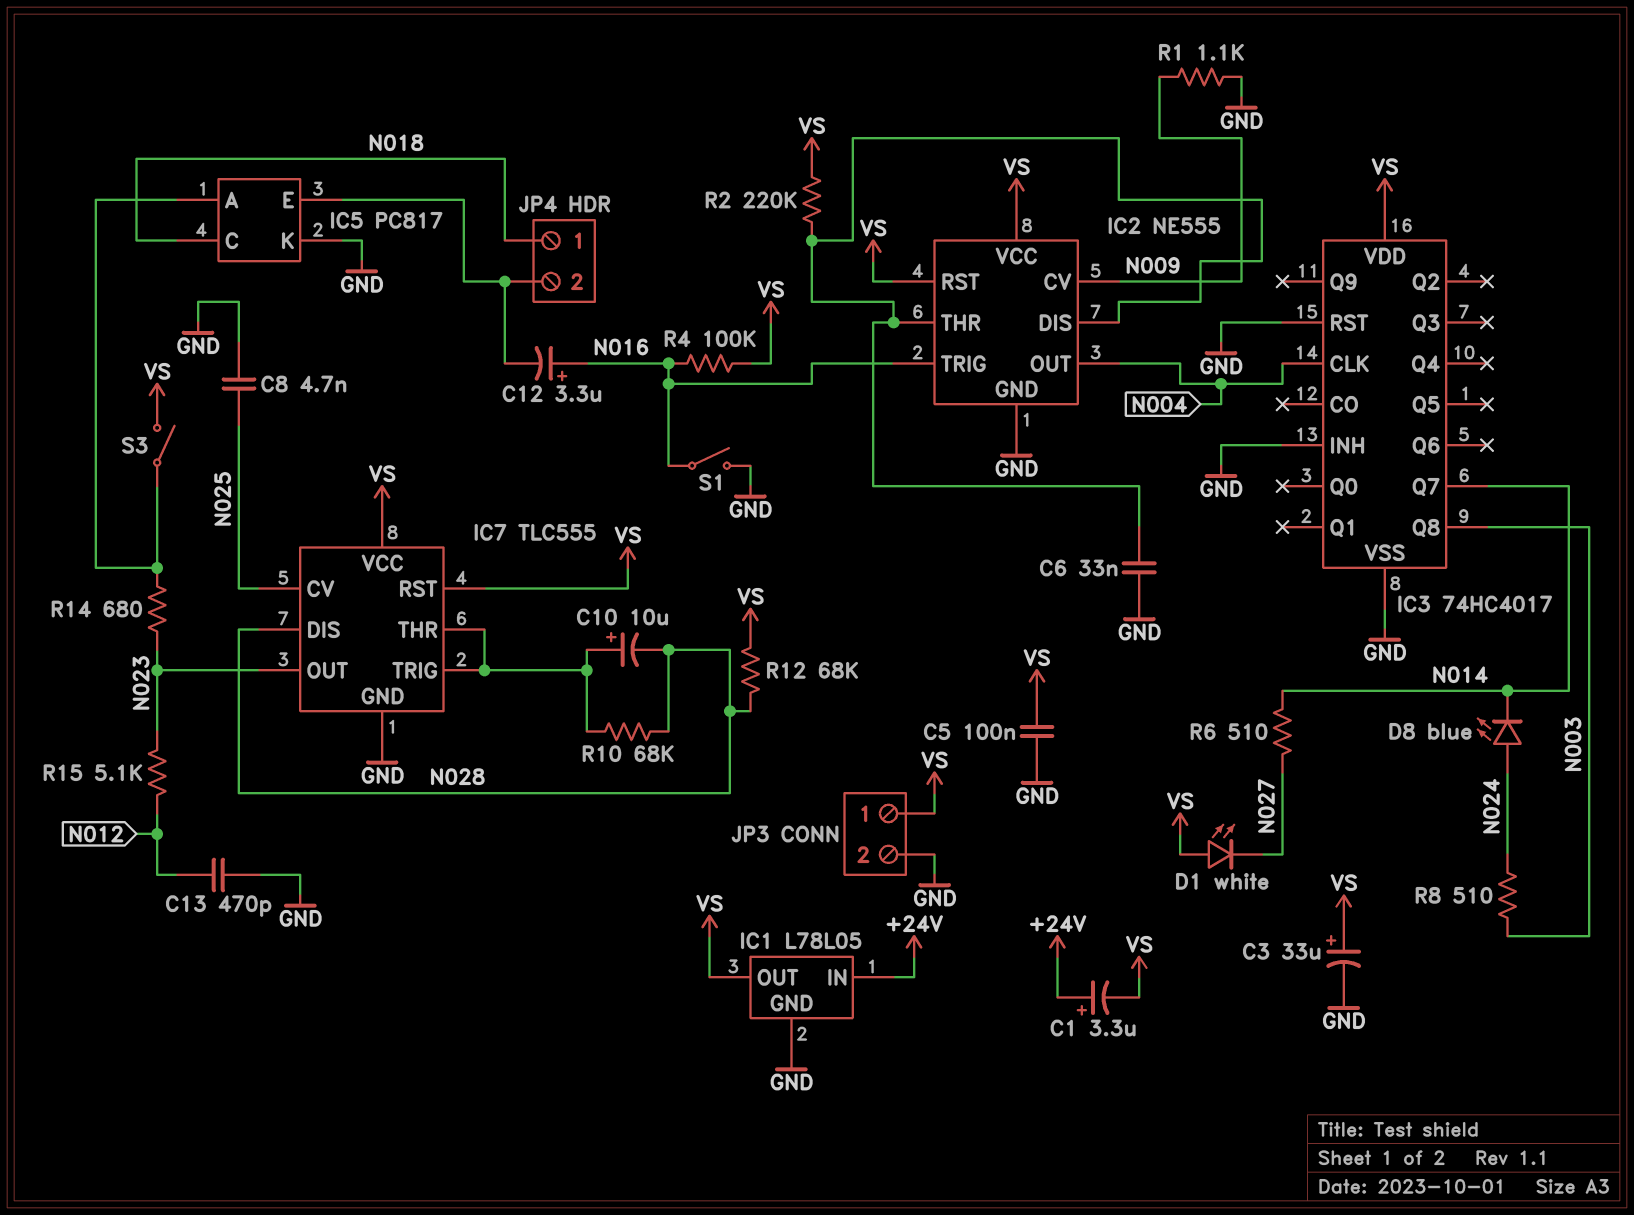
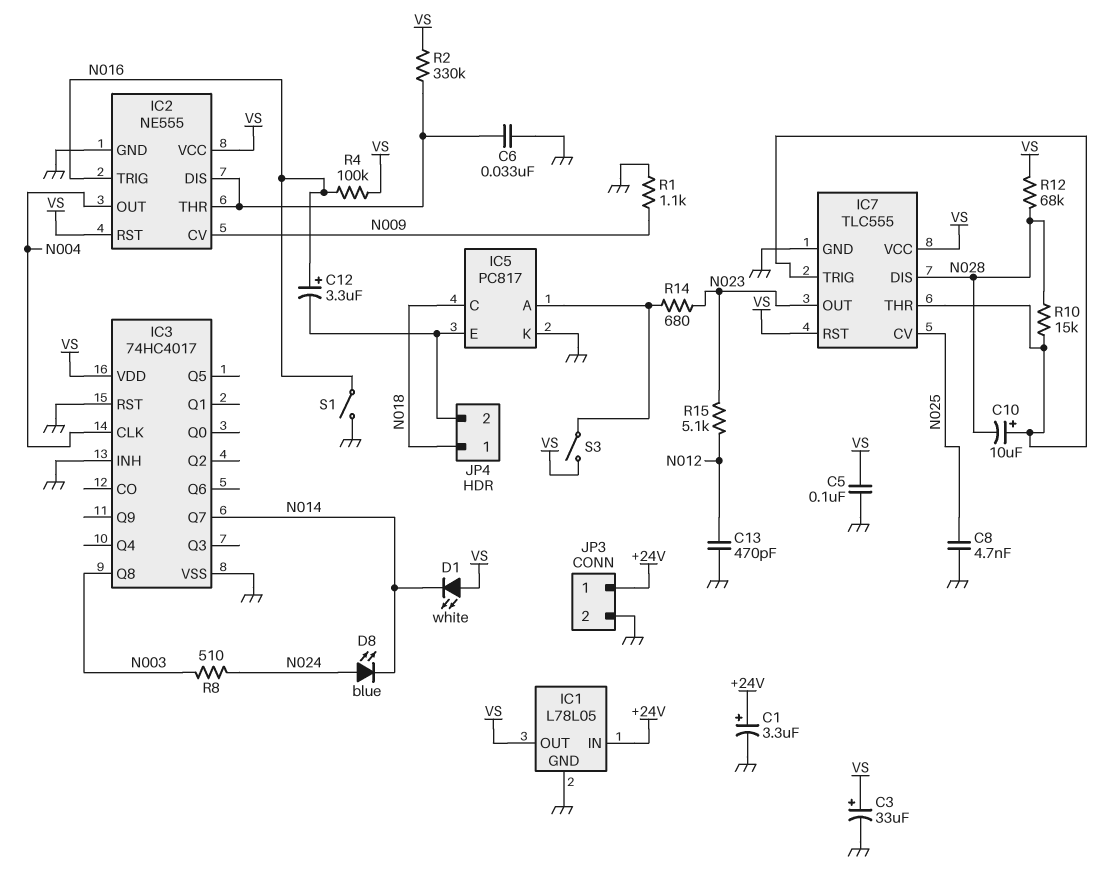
C1: 3.3uF (plus +24V, minus VS) -> 3.3uF (plus +24V, minus GND)
D1: LED white (A VS, K N027) -> LED white (A VS, K N014)
JP3 pin 1: VS -> +24V
R2: 220k (IC2/DIS, VS) -> 330k (IC2/DIS, VS)
R6: 510 (N014, N027) -> none
R10: 68k (IC7/THR, N028) -> 15k (IC7/THR, N028)

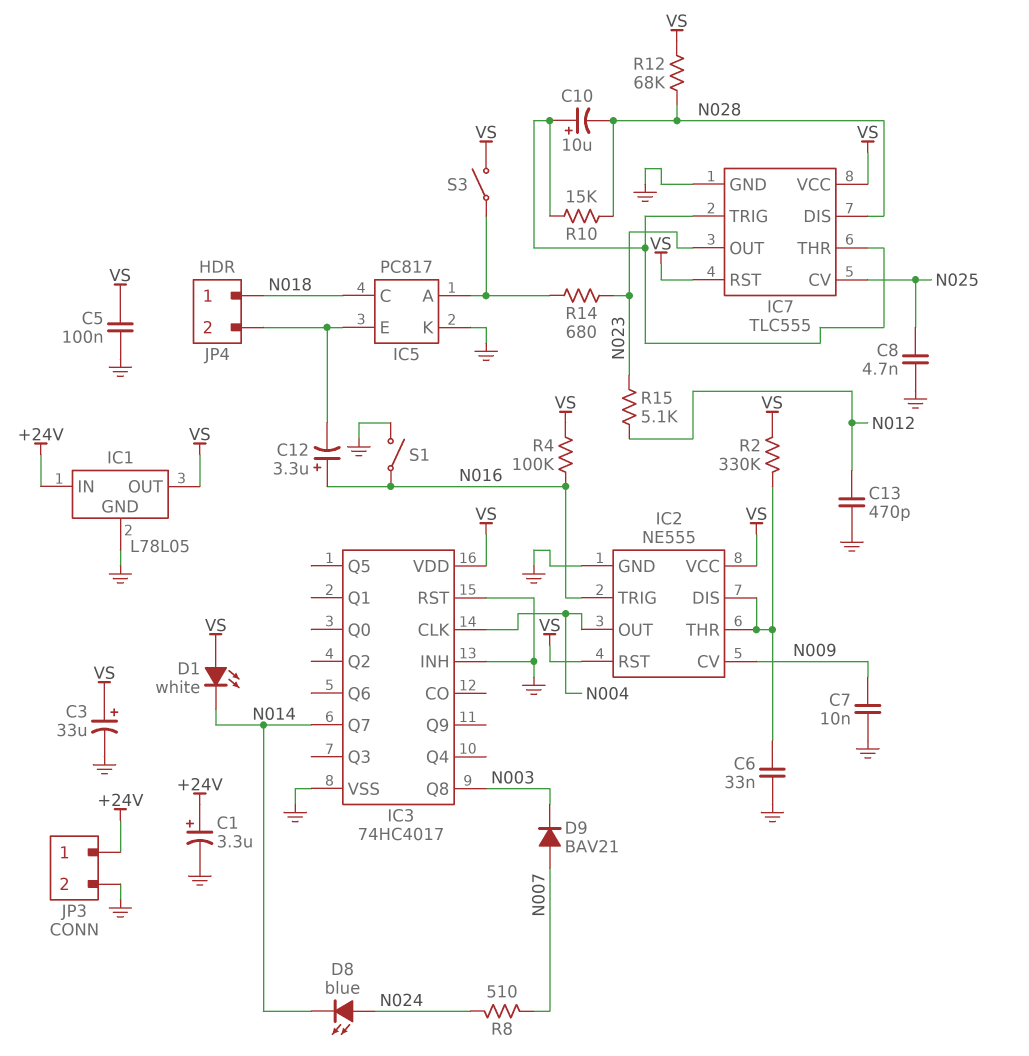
C7: none -> 10nF (GND, N009)
D9: none -> diode BAV21 (A N007, K N003)
R1: 1.1k (GND, N009) -> none
R8: 510 (N003, N024) -> 510 (N007, N024)

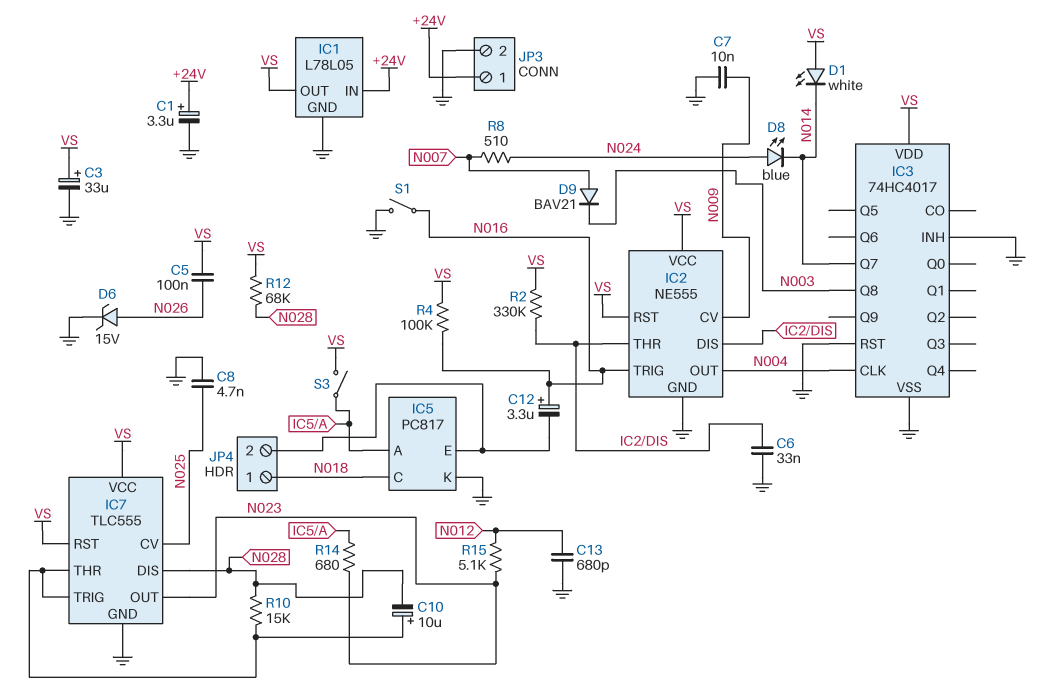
C5: 100nF (GND, VS) -> 100nF (N026, VS)
C13: 470pF (GND, N012) -> 680pF (GND, N012)
D6: none -> zener 15V (A N026, K GND)

